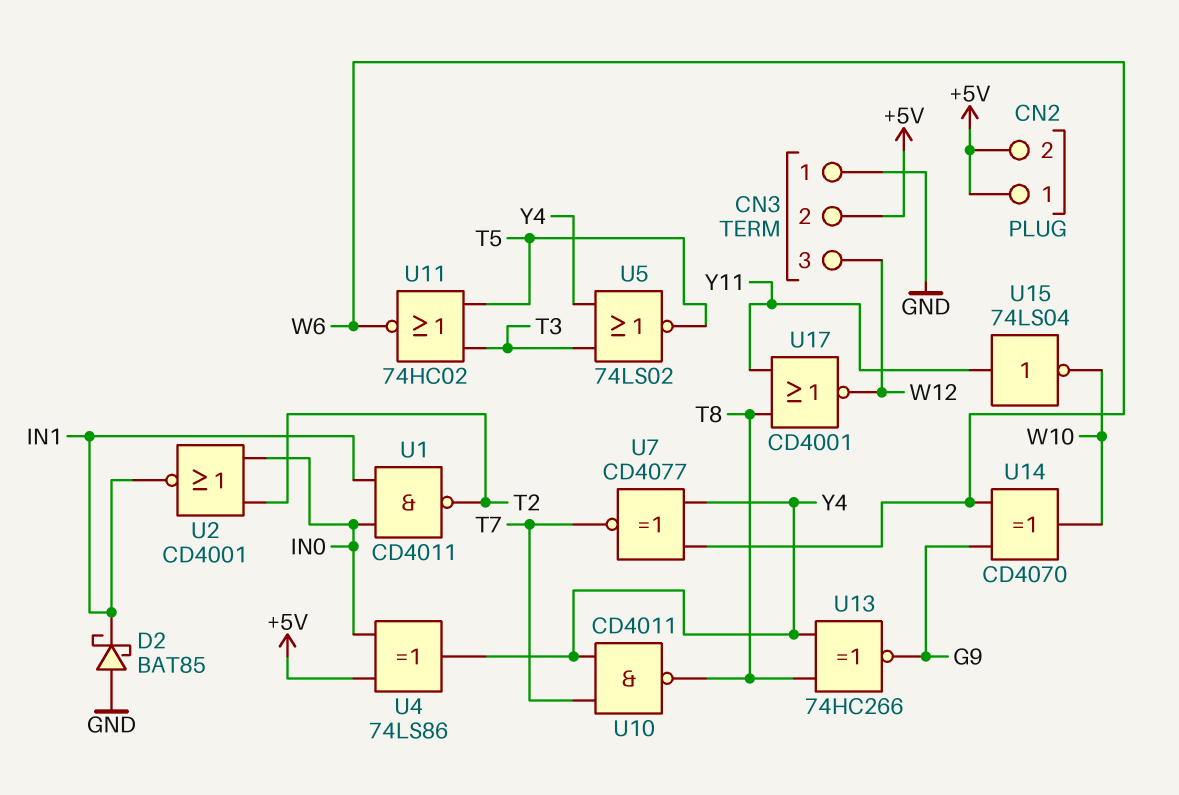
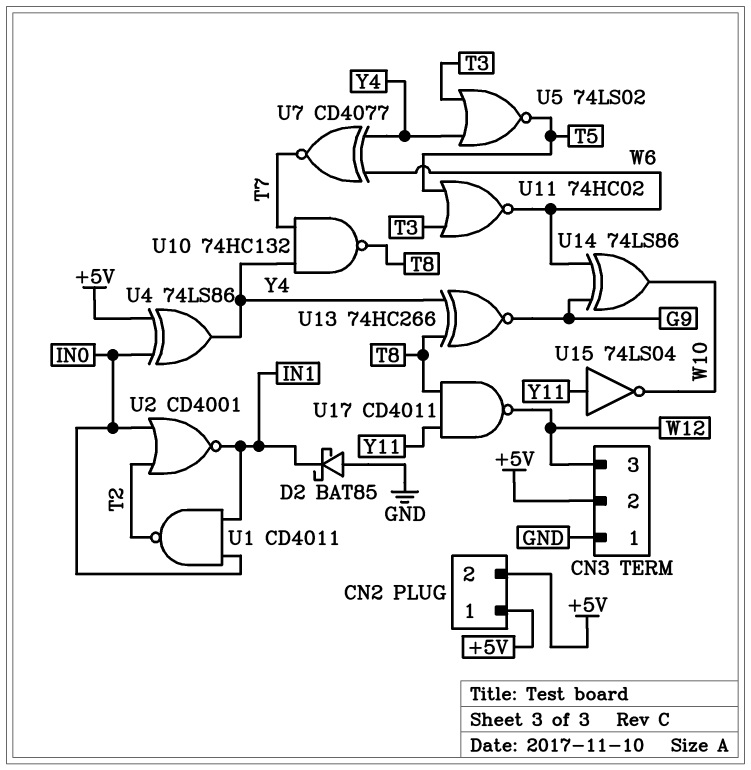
U10: NAND CD4011 (in T7, in Y4, out T8) -> NAND 74HC132 (in T7, in Y4, out T8)
U14: XOR CD4070 (in G9, in W6, out W10) -> XOR 74LS86 (in G9, in W6, out W10)
U17: NOR CD4001 (in T8, in Y11, out W12) -> NAND CD4011 (in T8, in Y11, out W12)

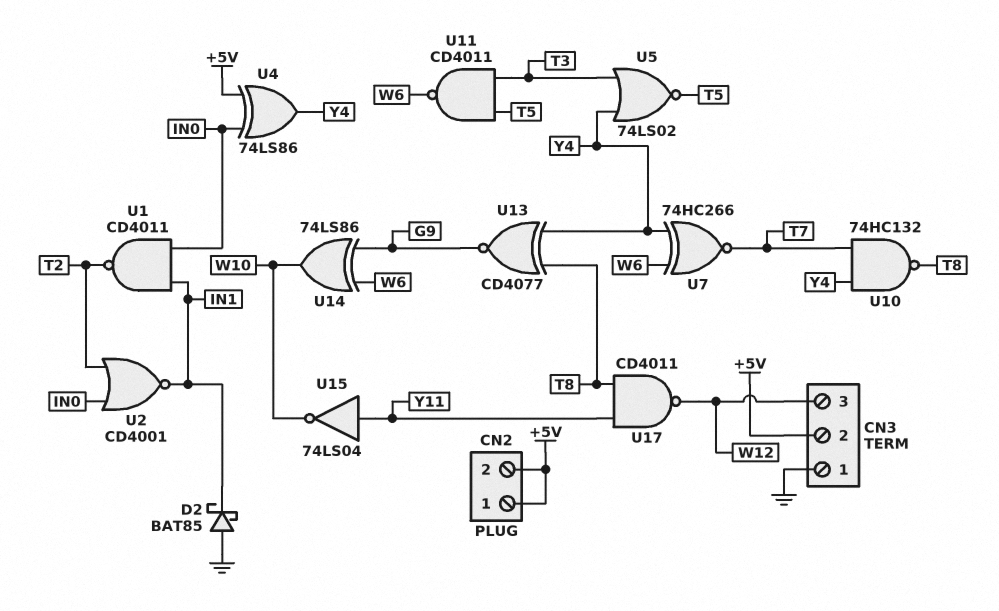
U7: XNOR CD4077 (in W6, in Y4, out T7) -> XNOR 74HC266 (in W6, in Y4, out T7)
U11: NOR 74HC02 (in T3, in T5, out W6) -> NAND CD4011 (in T3, in T5, out W6)
U13: XNOR 74HC266 (in T8, in Y4, out G9) -> XNOR CD4077 (in T8, in Y4, out G9)

